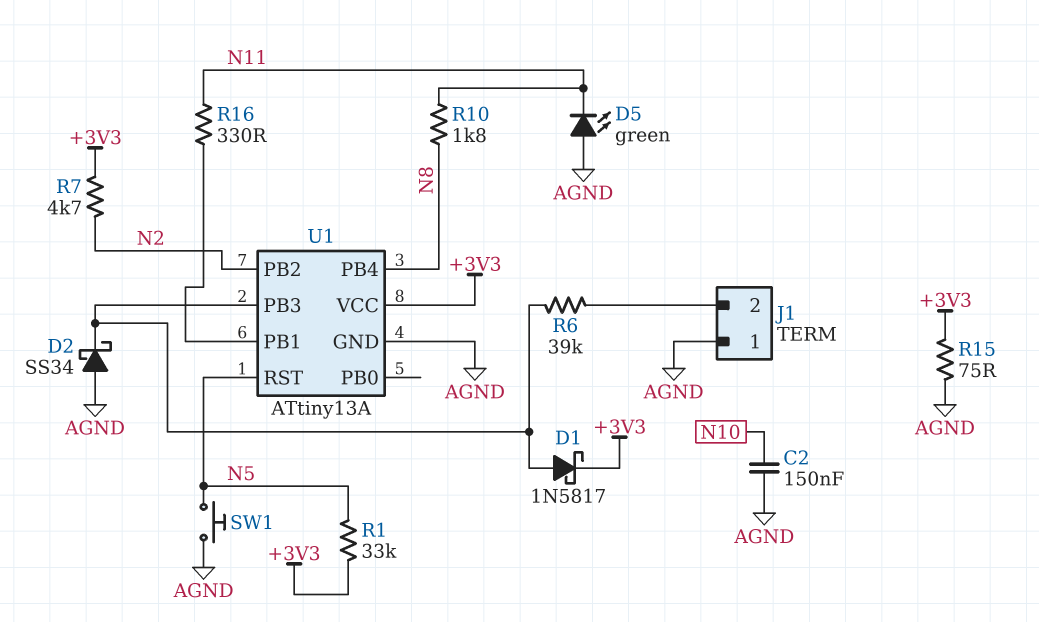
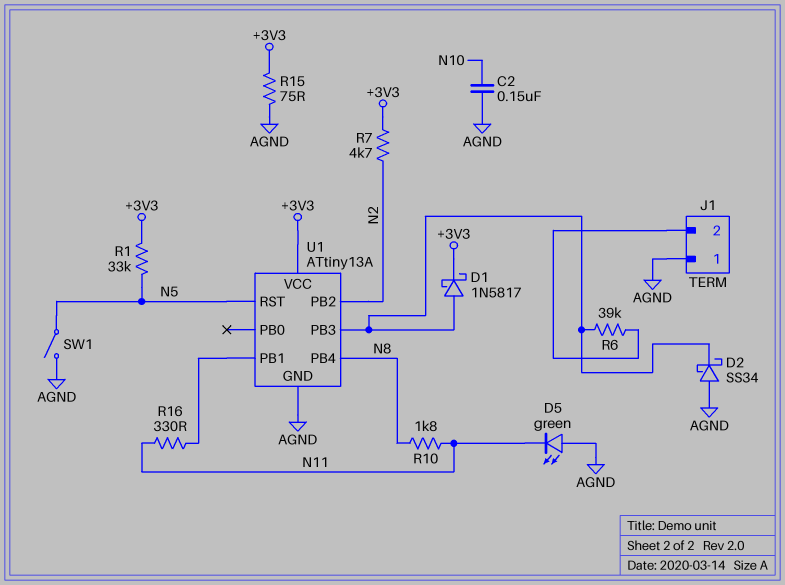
SW1: button (AGND, N5) -> switch (AGND, N5)

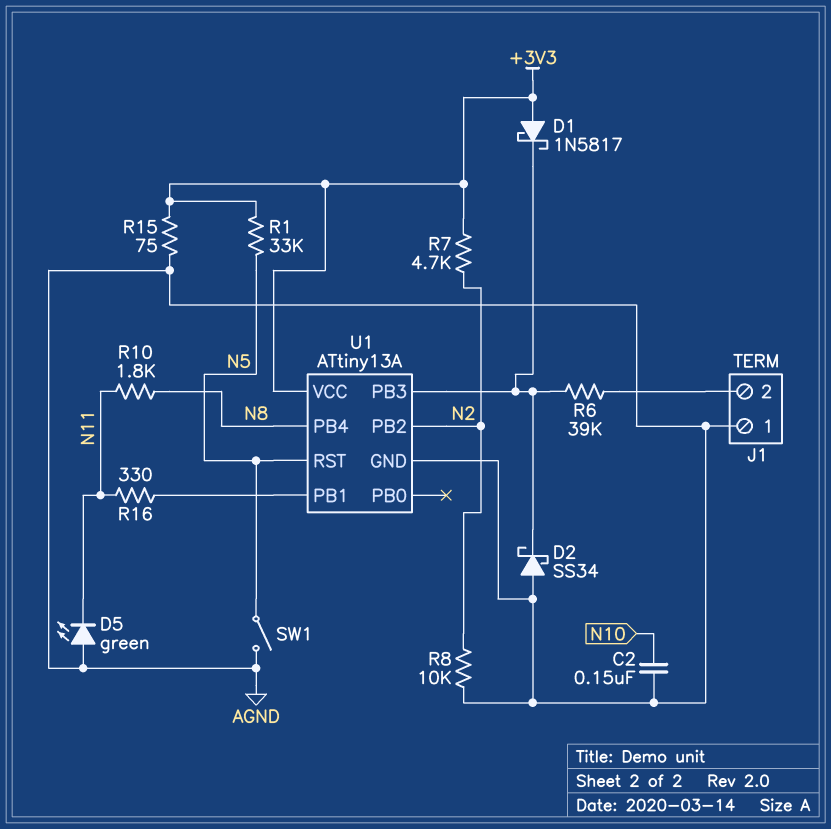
D1: schottky 1N5817 (A U1/PB3, K +3V3) -> schottky 1N5817 (A +3V3, K U1/PB3)
R8: none -> 10k (AGND, N2)

